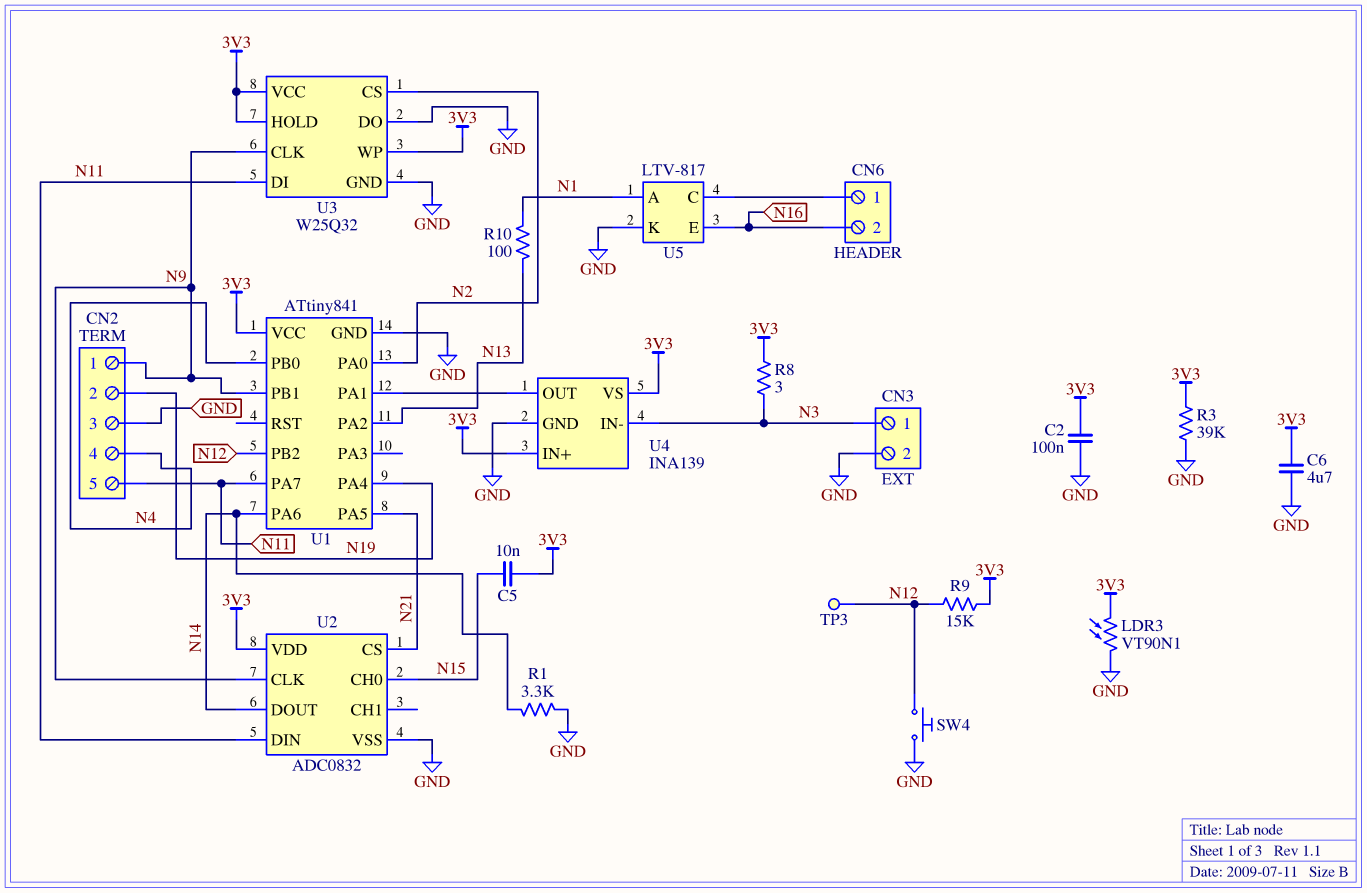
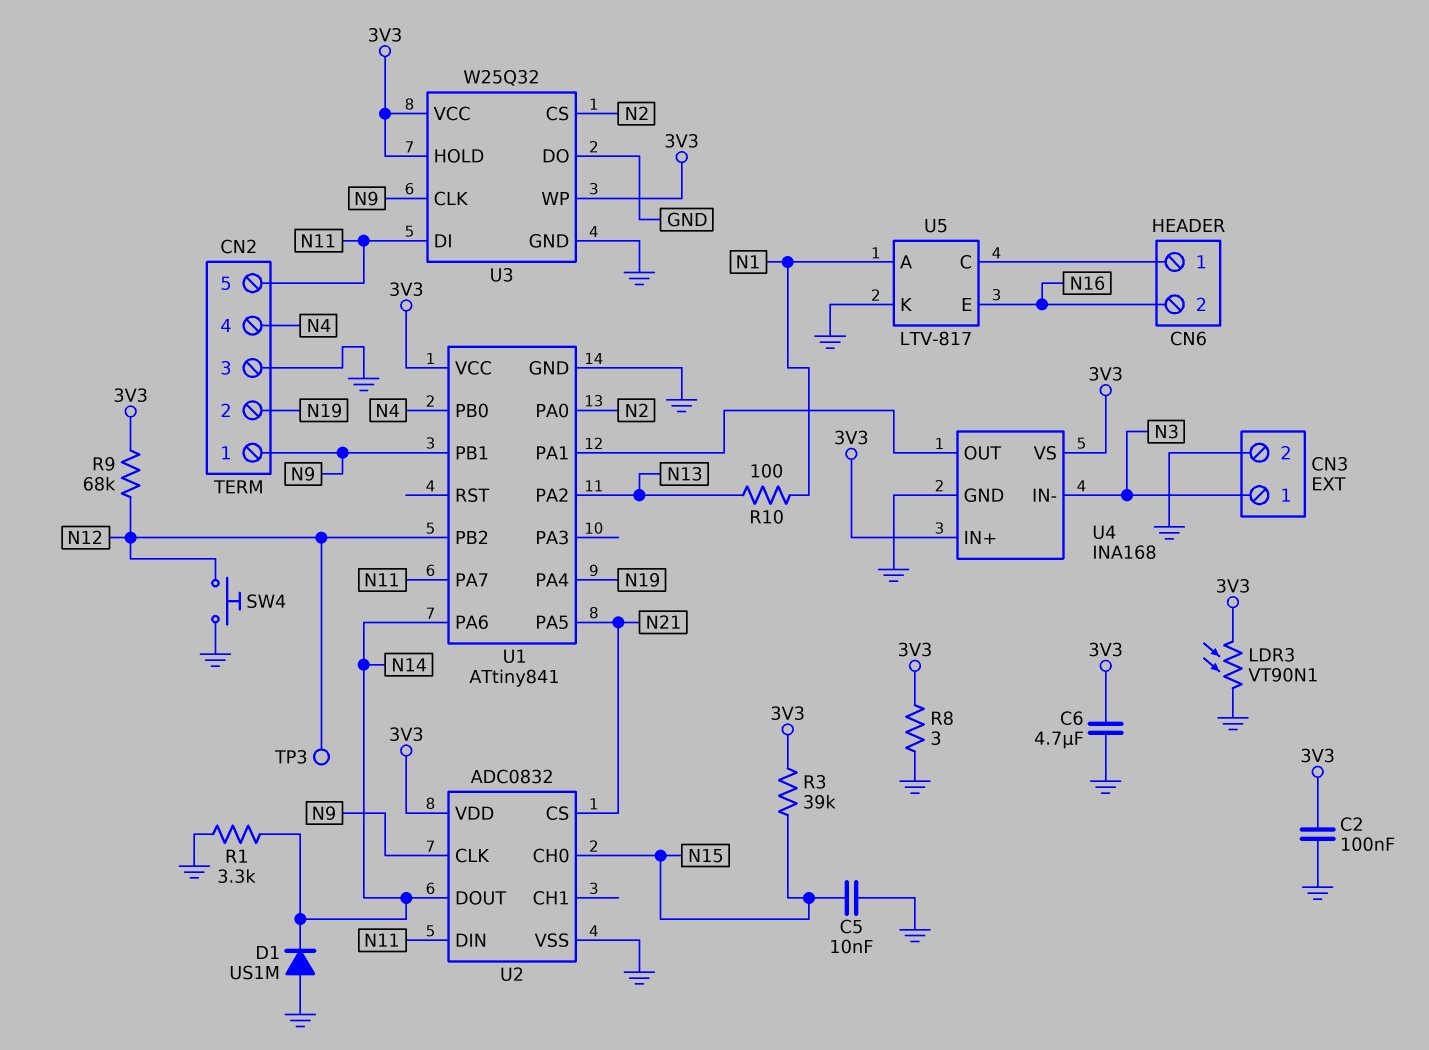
C5: 10nF (3V3, N15) -> 10nF (GND, N15)
D1: none -> diode US1M (A GND, K N14)
R3: 39k (3V3, GND) -> 39k (3V3, N15)
R8: 3 (3V3, N3) -> 3 (3V3, GND)
R9: 15k (3V3, N12) -> 68k (3V3, N12)
U4: INA139 -> INA168

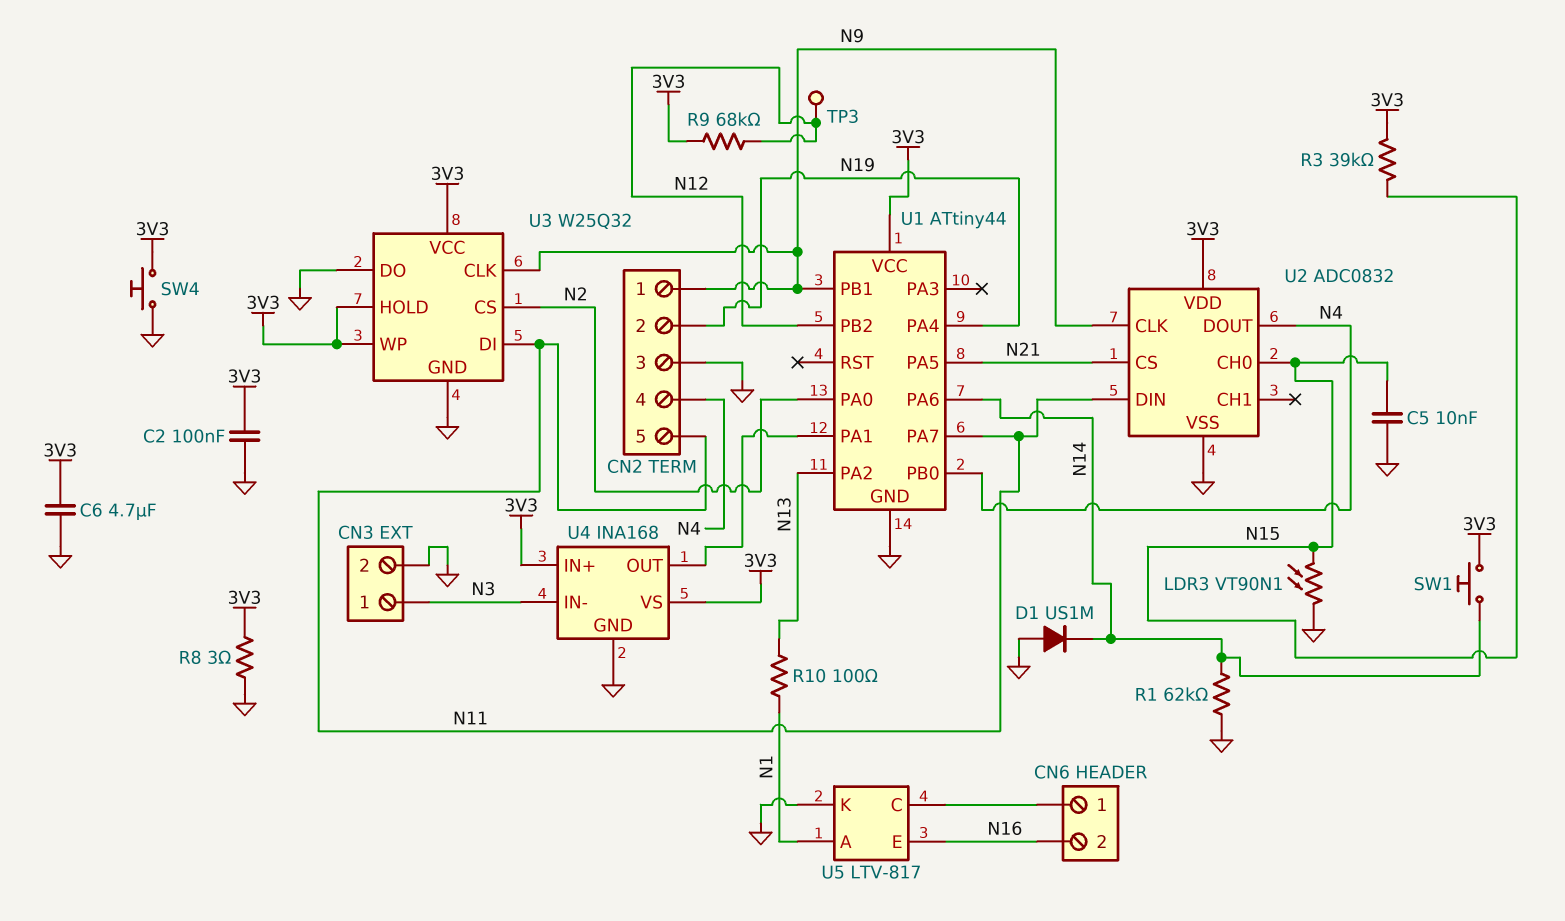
LDR3: VT90N1 (3V3, GND) -> VT90N1 (GND, N15)
R1: 3.3k (GND, N14) -> 62k (GND, N14)
SW1: none -> button (3V3, N14)
SW4: button (GND, N12) -> button (3V3, GND)
U1: ATtiny841 -> ATtiny44
U2 pin DOUT: N14 -> N4

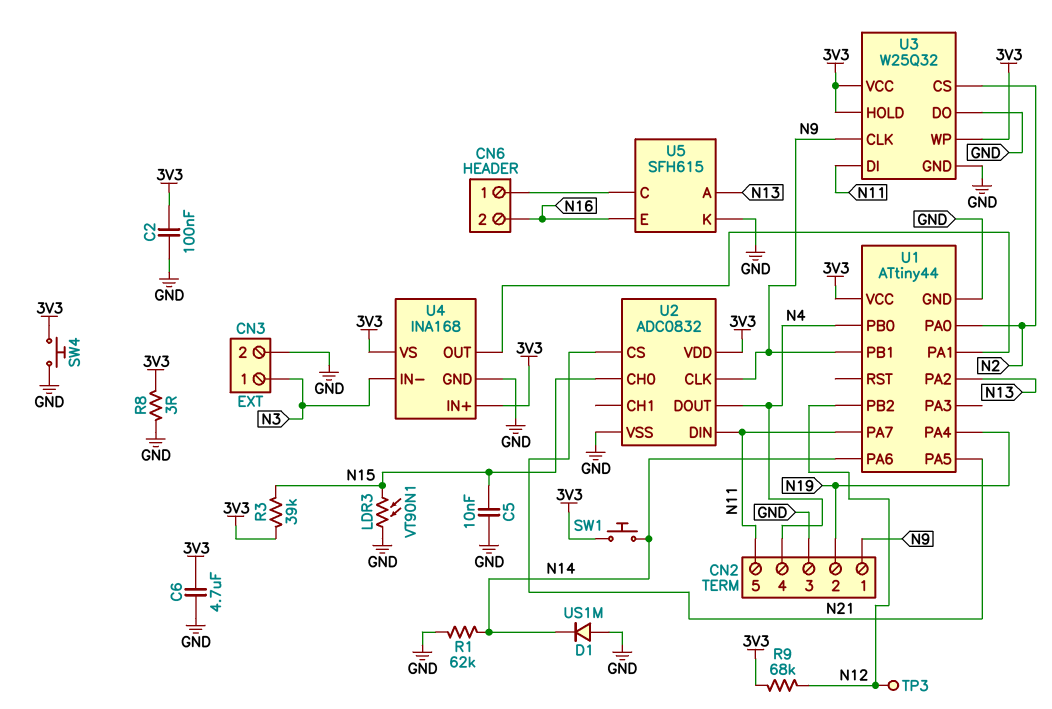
R10: 100 (N1, N13) -> none
U5: LTV-817 -> SFH615
U5 pin A: N1 -> N13

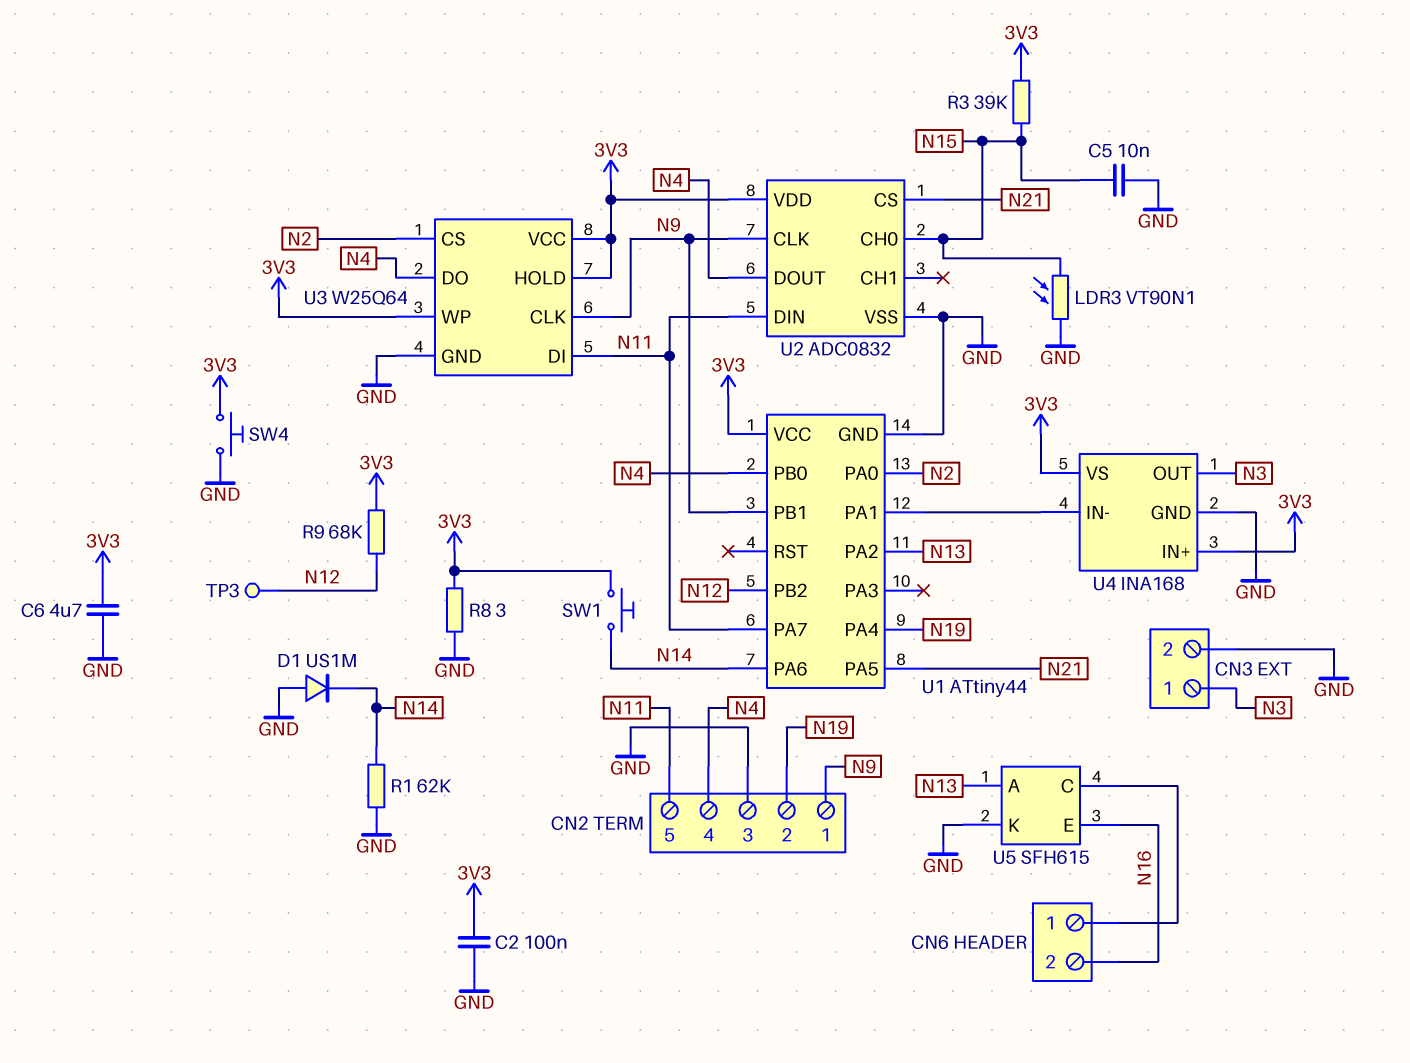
U3: W25Q32 -> W25Q64
U3 pin DO: GND -> N4
U4 pin IN-: N3 -> U1/PA1
U4 pin OUT: U1/PA1 -> N3

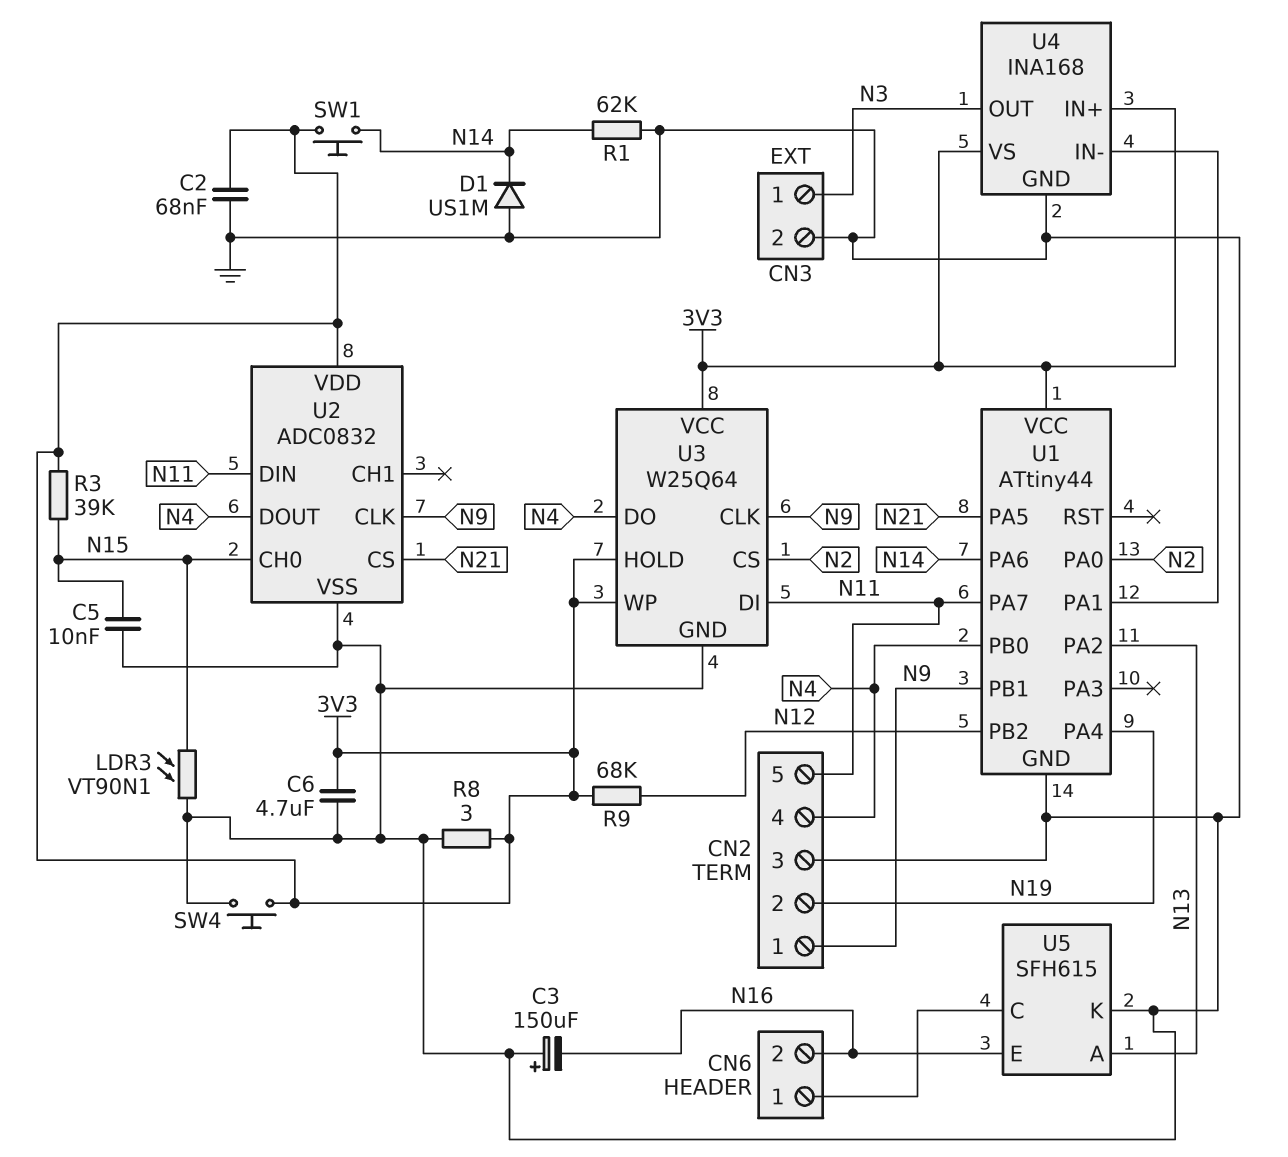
C2: 100nF (3V3, GND) -> 68nF (3V3, GND)
C3: none -> 150uF (plus GND, minus N16)
TP3: test point (N12) -> none

